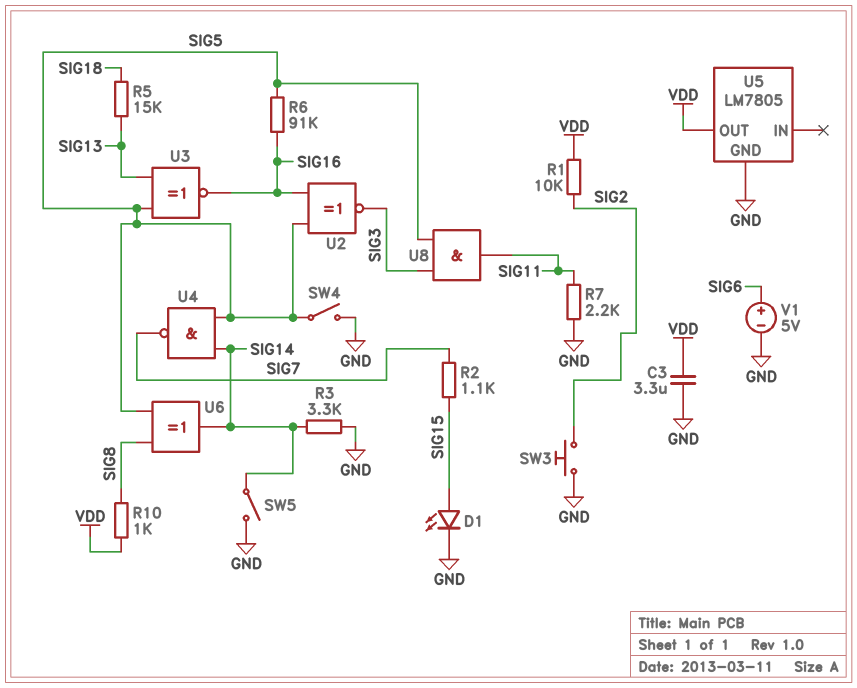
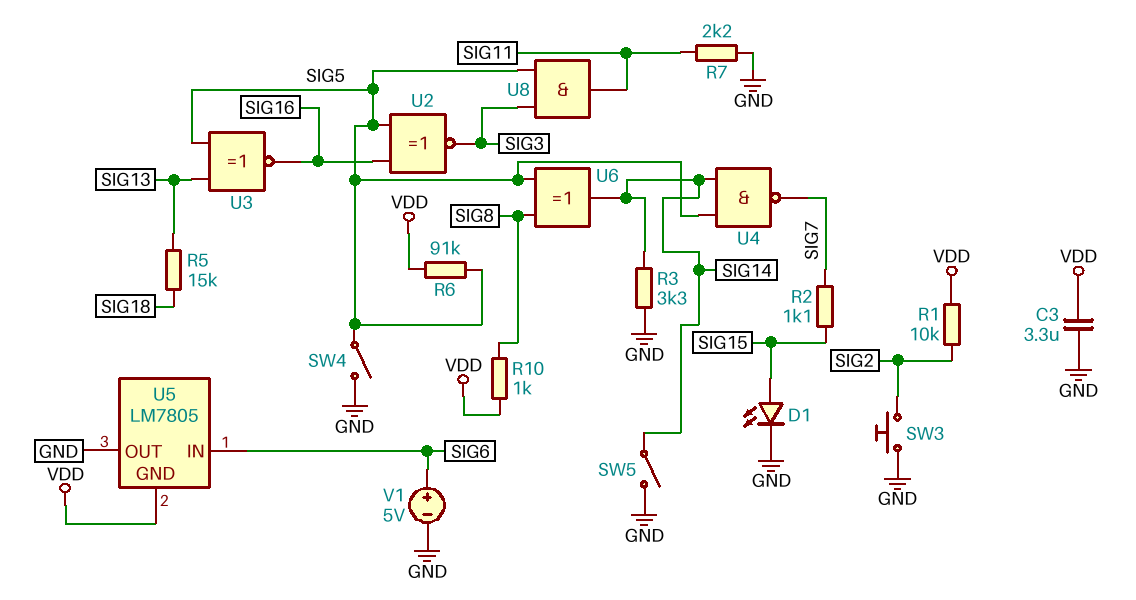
R6: 91k (SIG5, SIG16) -> 91k (SIG5, VDD)
U5 pin GND: GND -> VDD
U5 pin IN: none -> SIG6
U5 pin OUT: VDD -> GND

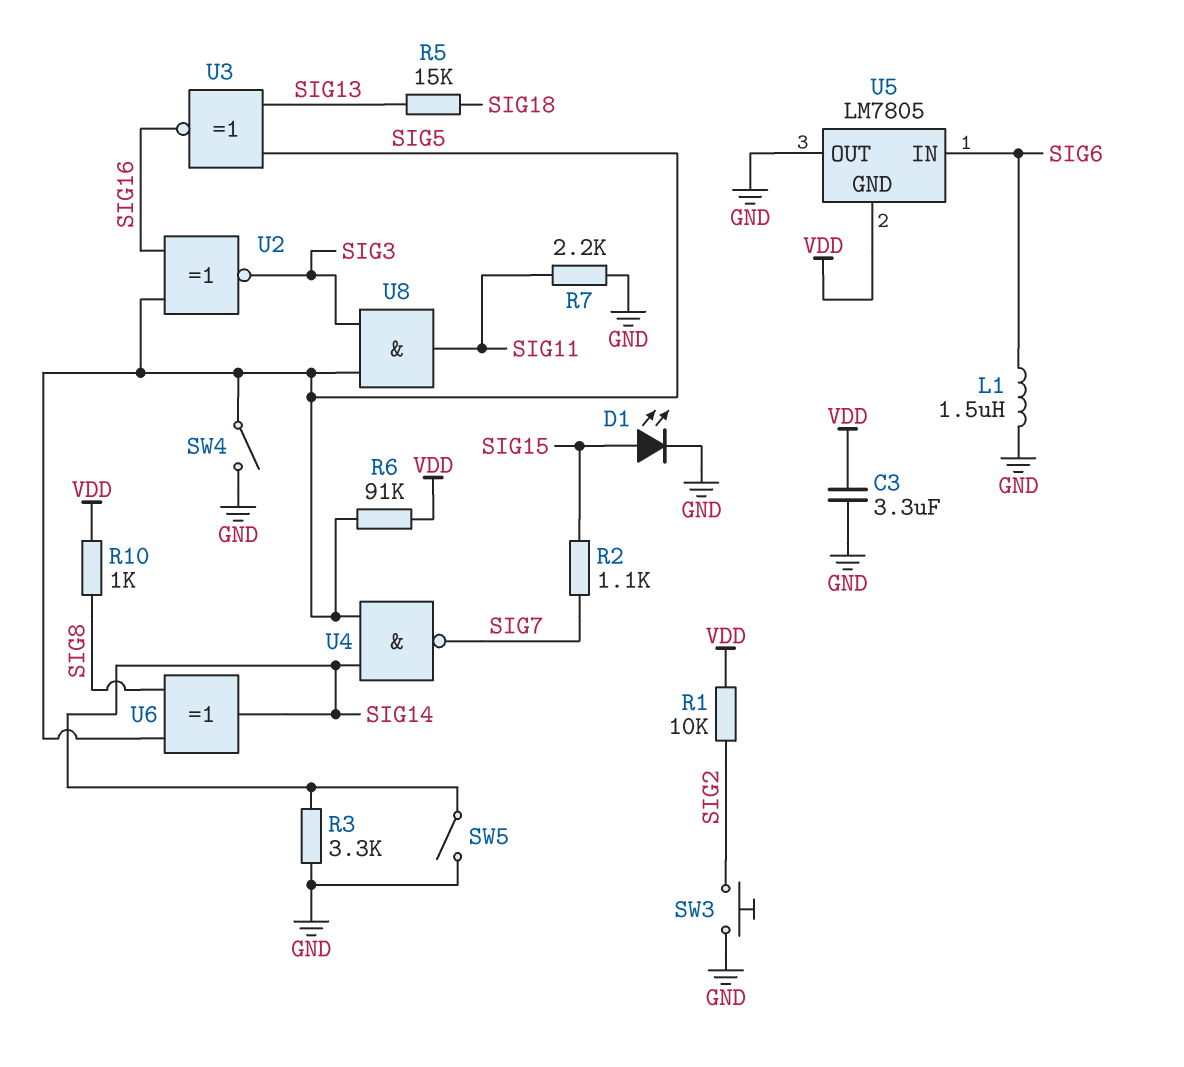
L1: none -> 1.5uH (GND, SIG6)
V1: 5V (plus SIG6, minus GND) -> none

